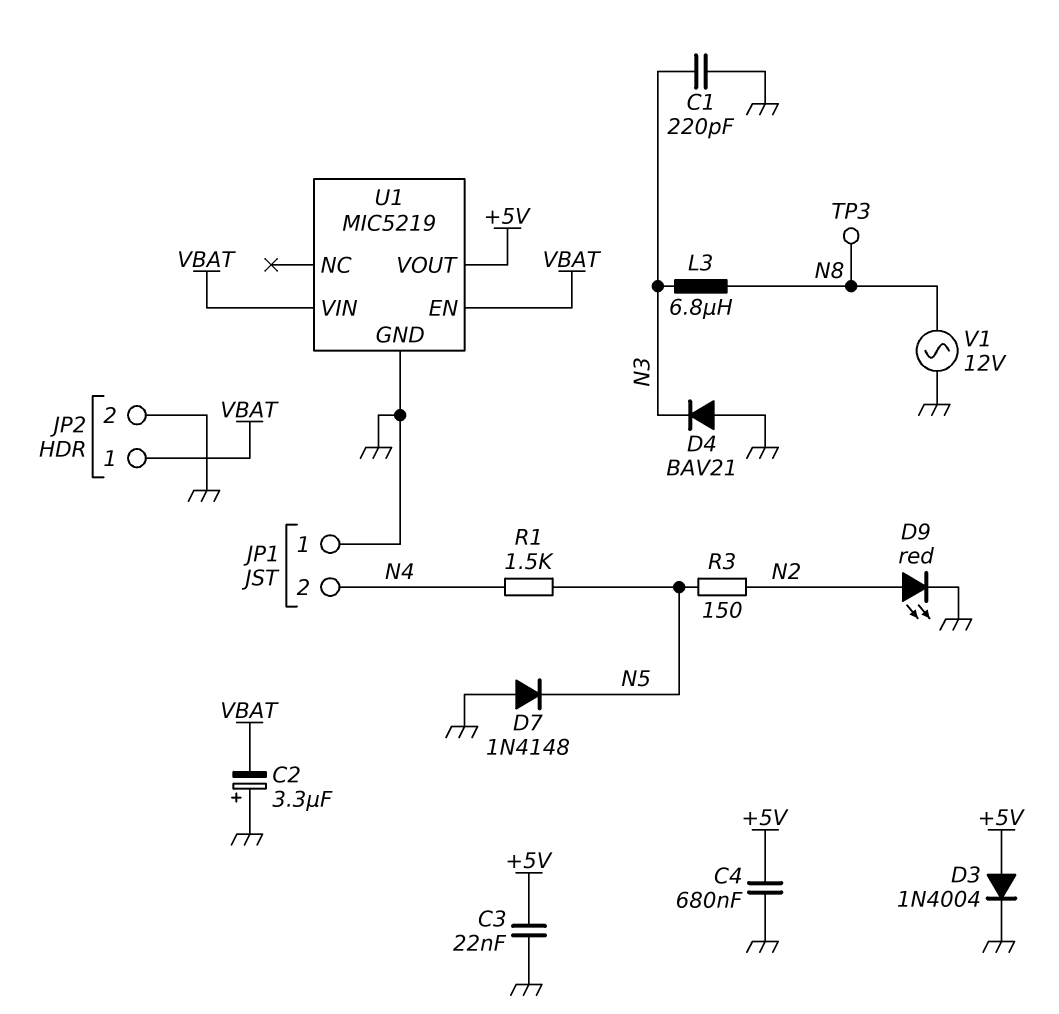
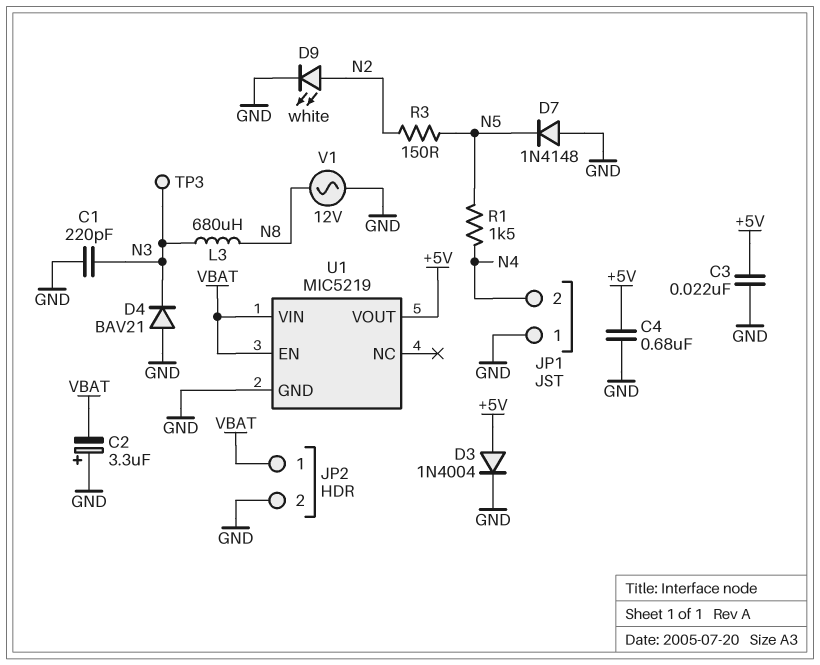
D9: LED red (A N2, K GND) -> LED white (A N2, K GND)
L3: 6.8uH (N3, N8) -> 680uH (N3, N8)
TP3: test point (N8) -> test point (N3)

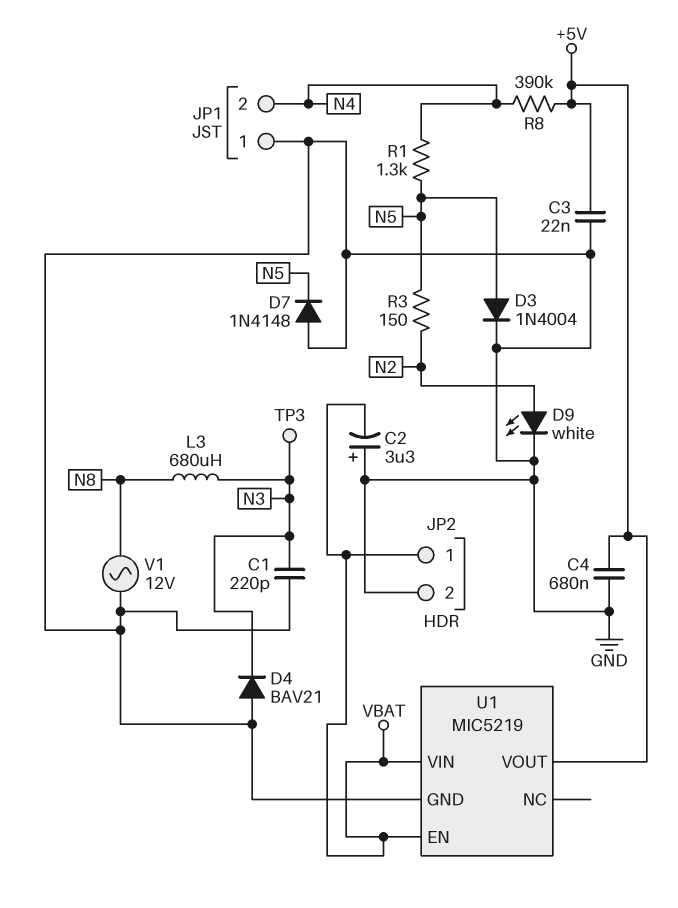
D3: diode 1N4004 (A +5V, K GND) -> diode 1N4004 (A N5, K GND)
R1: 1.5k (N4, N5) -> 1.3k (N4, N5)
R8: none -> 390k (+5V, N4)

